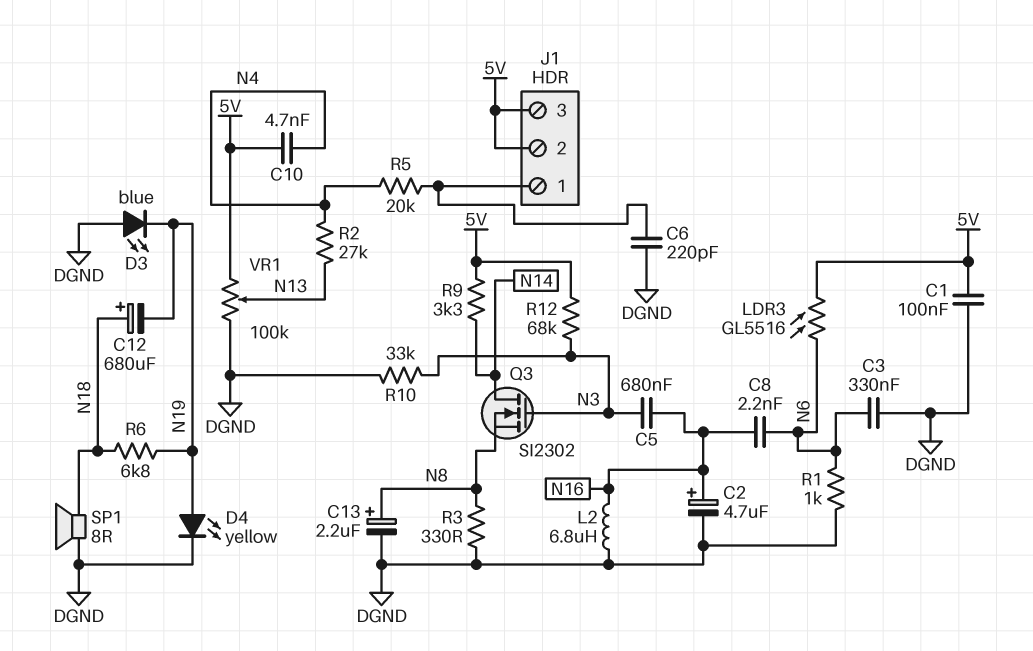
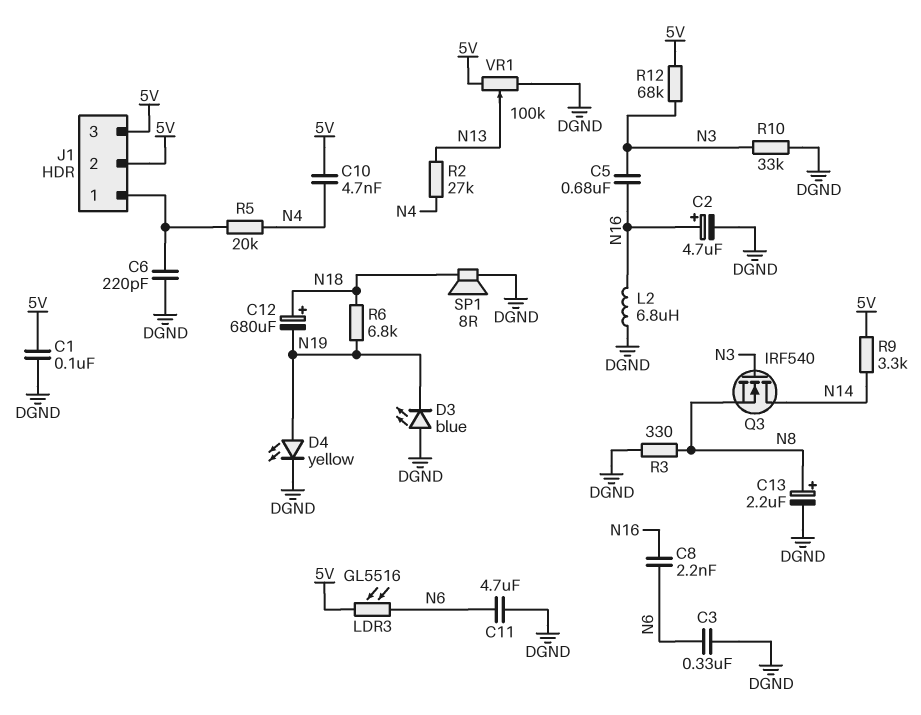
C11: none -> 4.7uF (DGND, N6)
Q3: NMOS SI2302 (G N3, D N14, S N8) -> NMOS IRF540 (G N3, D N14, S N8)
R1: 1k (DGND, N6) -> none

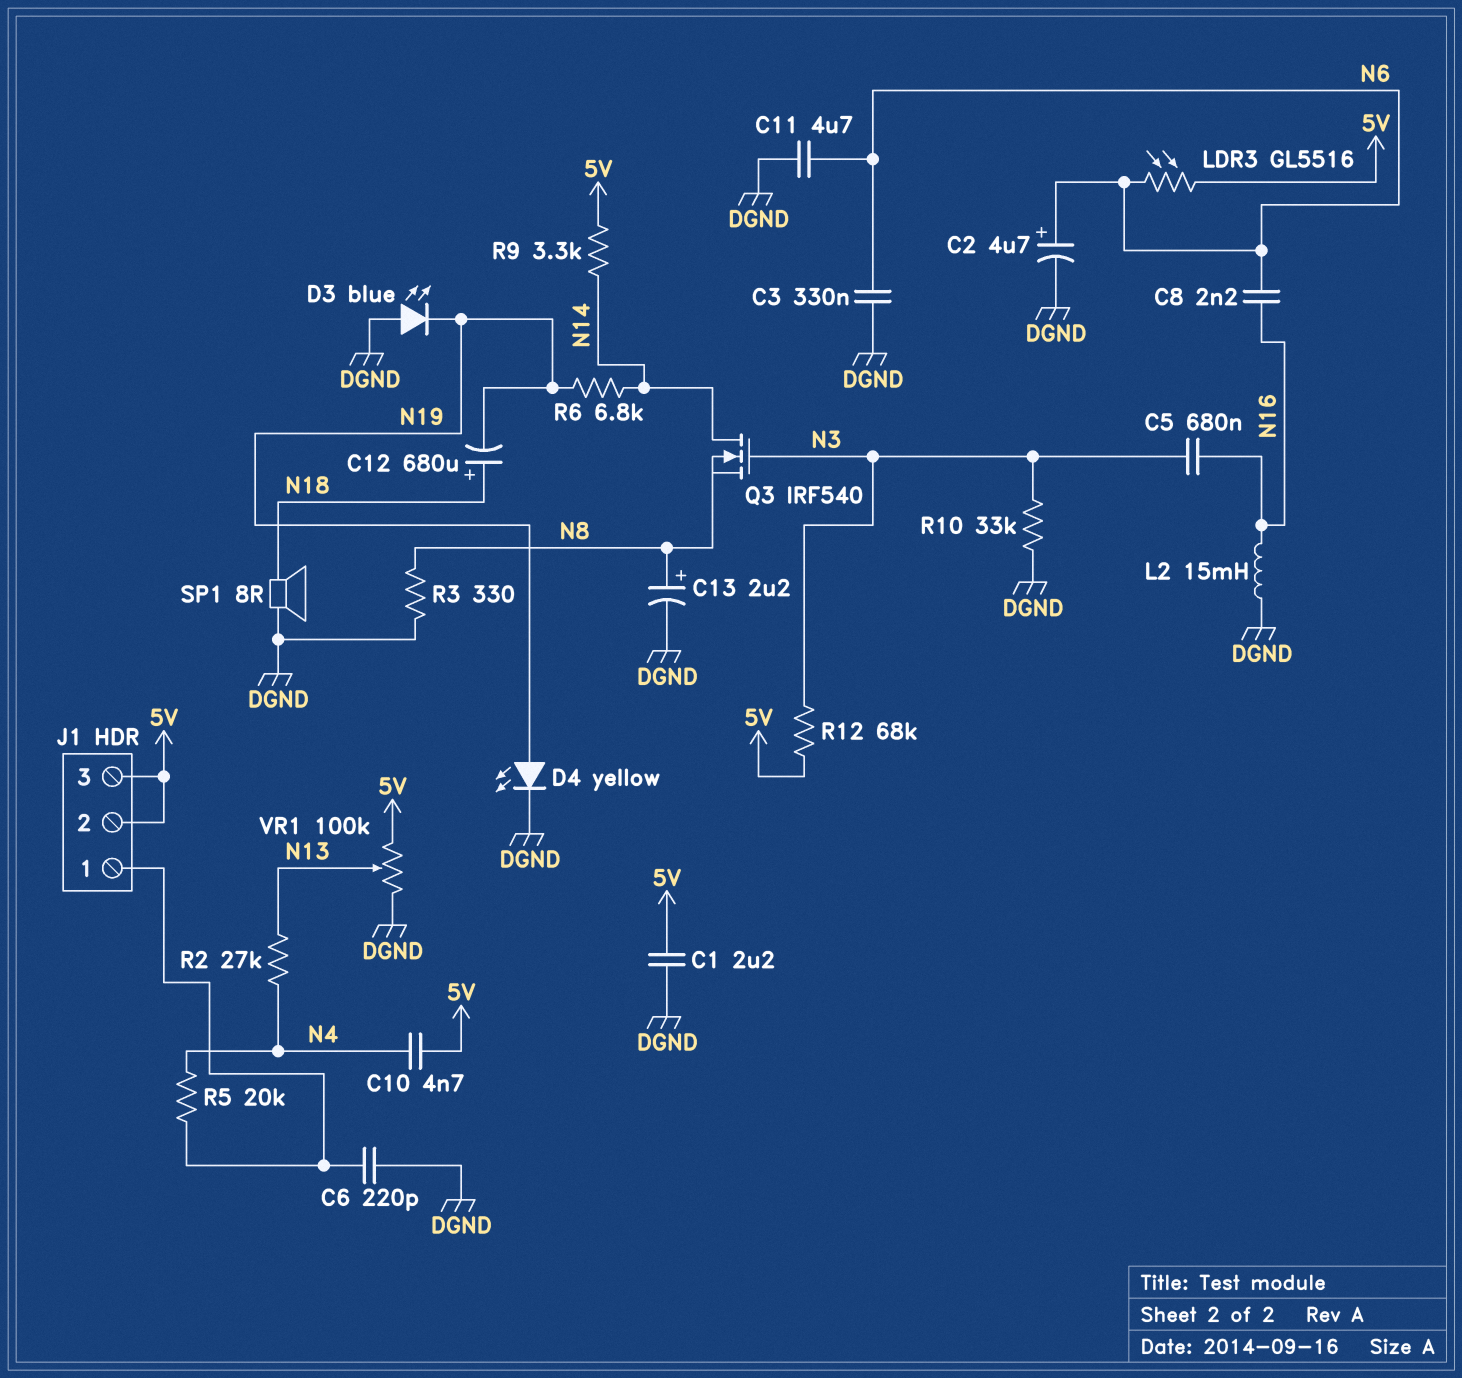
C1: 100nF (5V, DGND) -> 2.2uF (5V, DGND)
C2: 4.7uF (plus N16, minus DGND) -> 4.7uF (plus N6, minus DGND)
L2: 6.8uH (DGND, N16) -> 15mH (DGND, N16)
R6: 6.8k (N18, N19) -> 6.8k (N14, N19)

